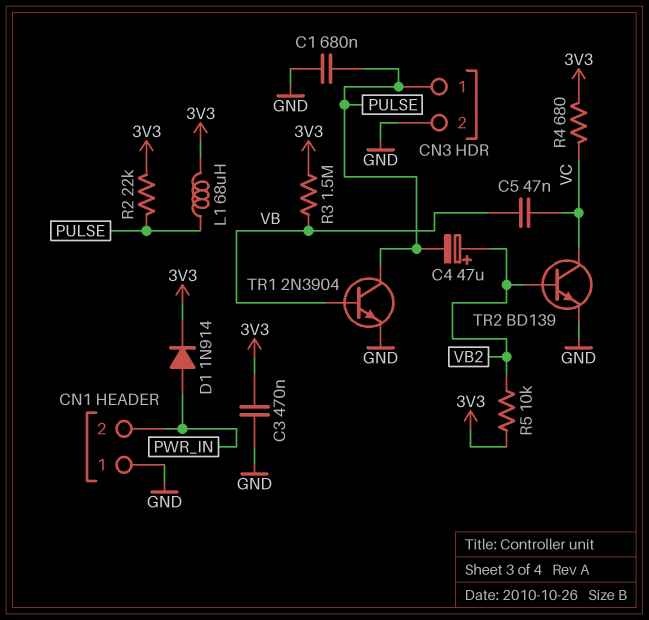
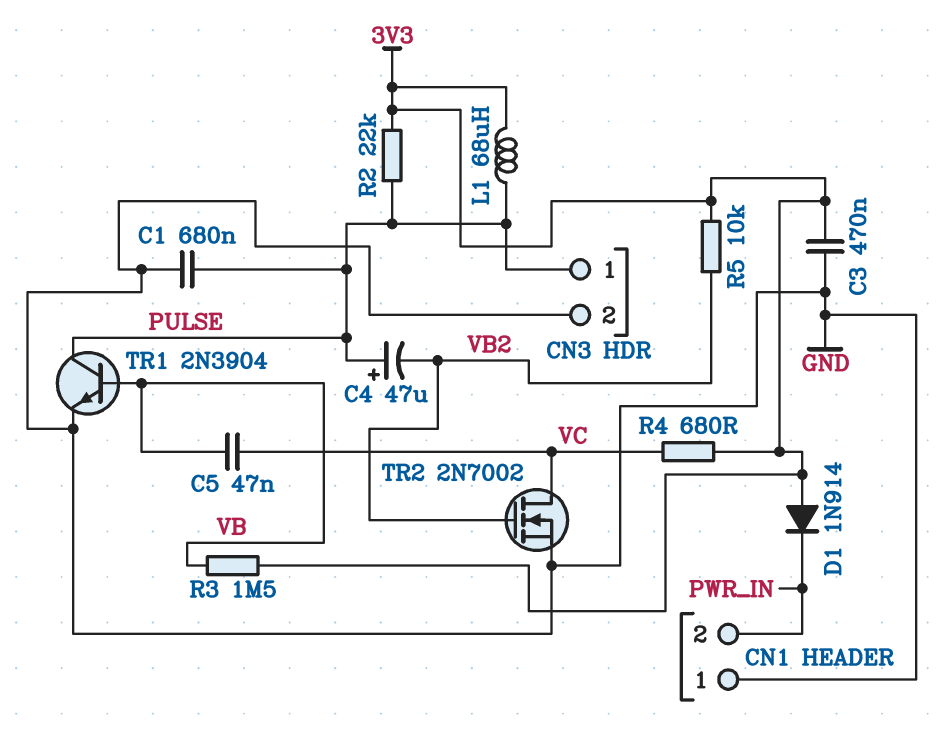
C4: 47uF (plus VB2, minus PULSE) -> 47uF (plus PULSE, minus VB2)
D1: diode 1N914 (A PWR_IN, K 3V3) -> diode 1N914 (A 3V3, K PWR_IN)
TR2: NPN BD139 (B VB2, C VC, E GND) -> NMOS 2N7002 (G VB2, D VC, S GND)

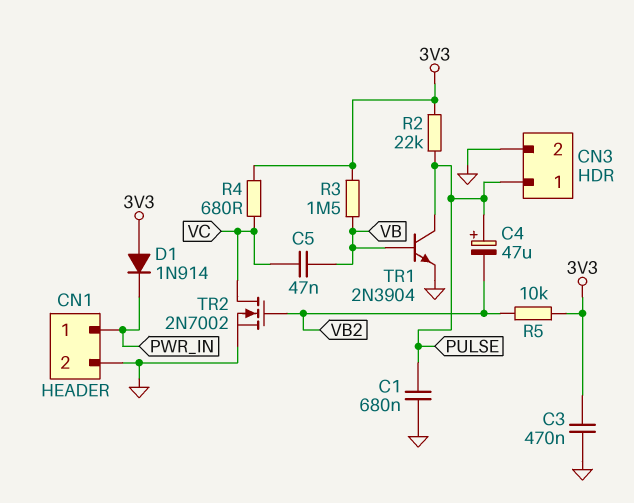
CN1 pin 1: GND -> PWR_IN
CN1 pin 2: PWR_IN -> GND
L1: 68uH (3V3, PULSE) -> none

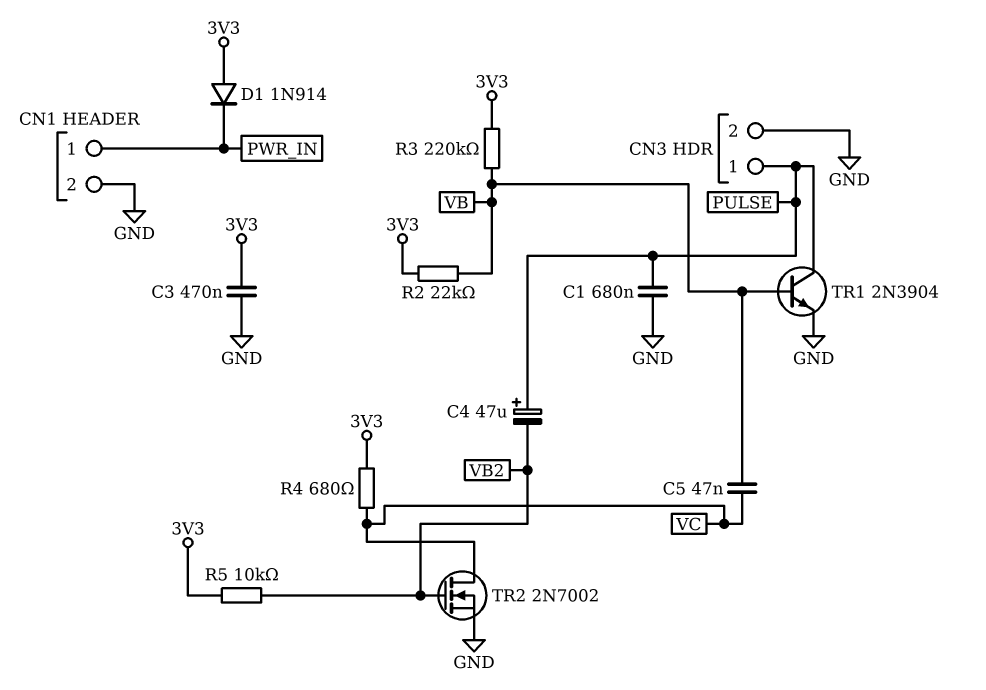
R2: 22k (3V3, PULSE) -> 22k (3V3, VB)
R3: 1.5M (3V3, VB) -> 220k (3V3, VB)

